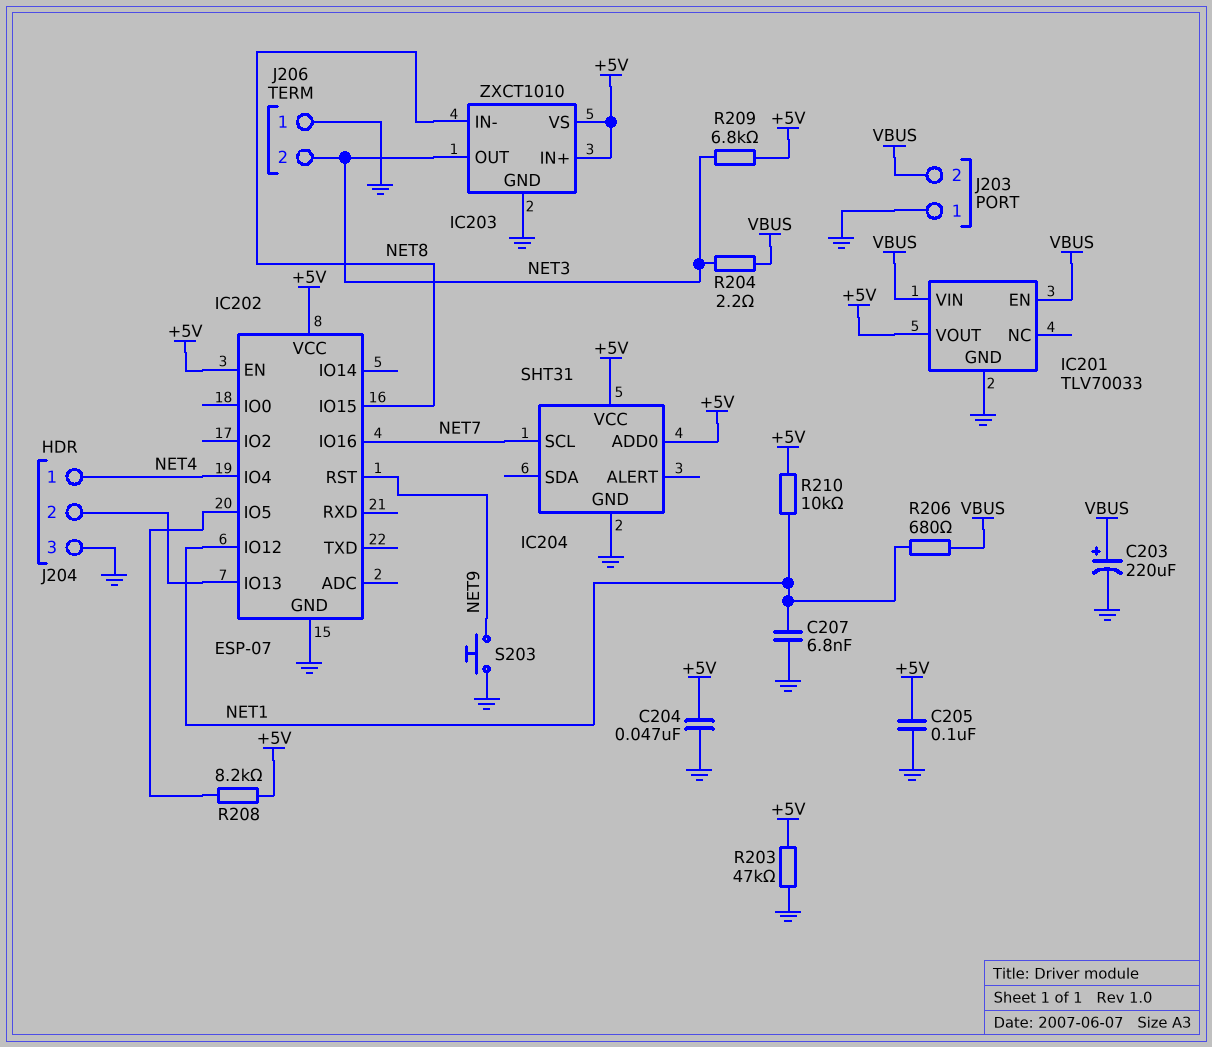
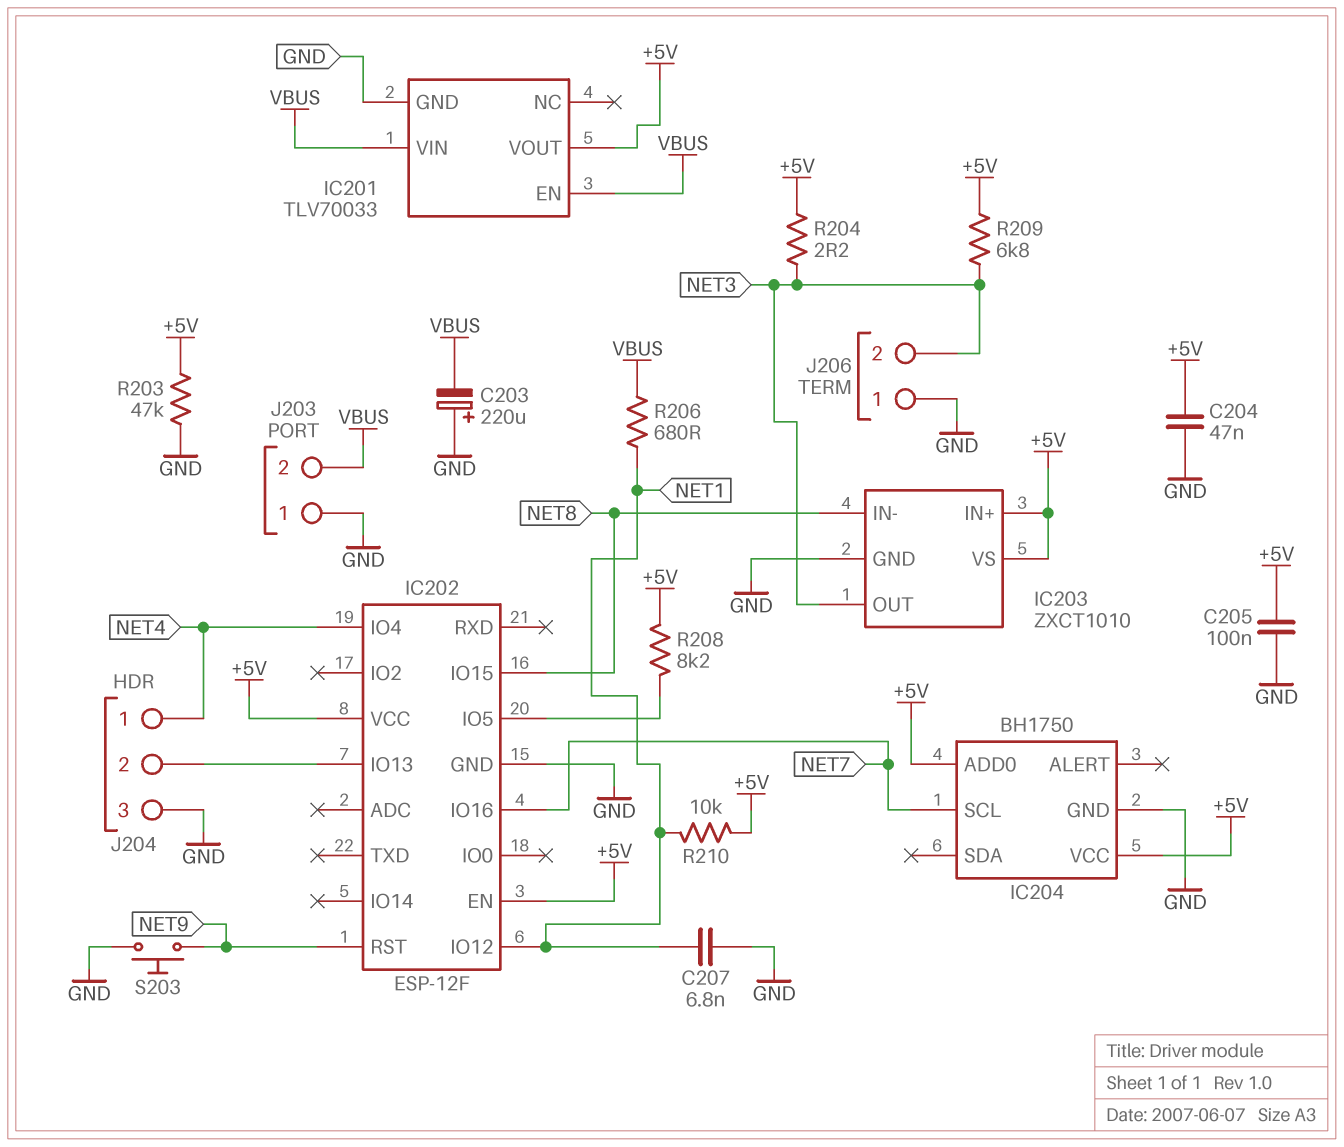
C203: 220uF (plus VBUS, minus GND) -> 220uF (plus GND, minus VBUS)
IC202: ESP-07 -> ESP-12F
IC204: SHT31 -> BH1750
R204: 2.2 (NET3, VBUS) -> 2.2 (+5V, NET3)

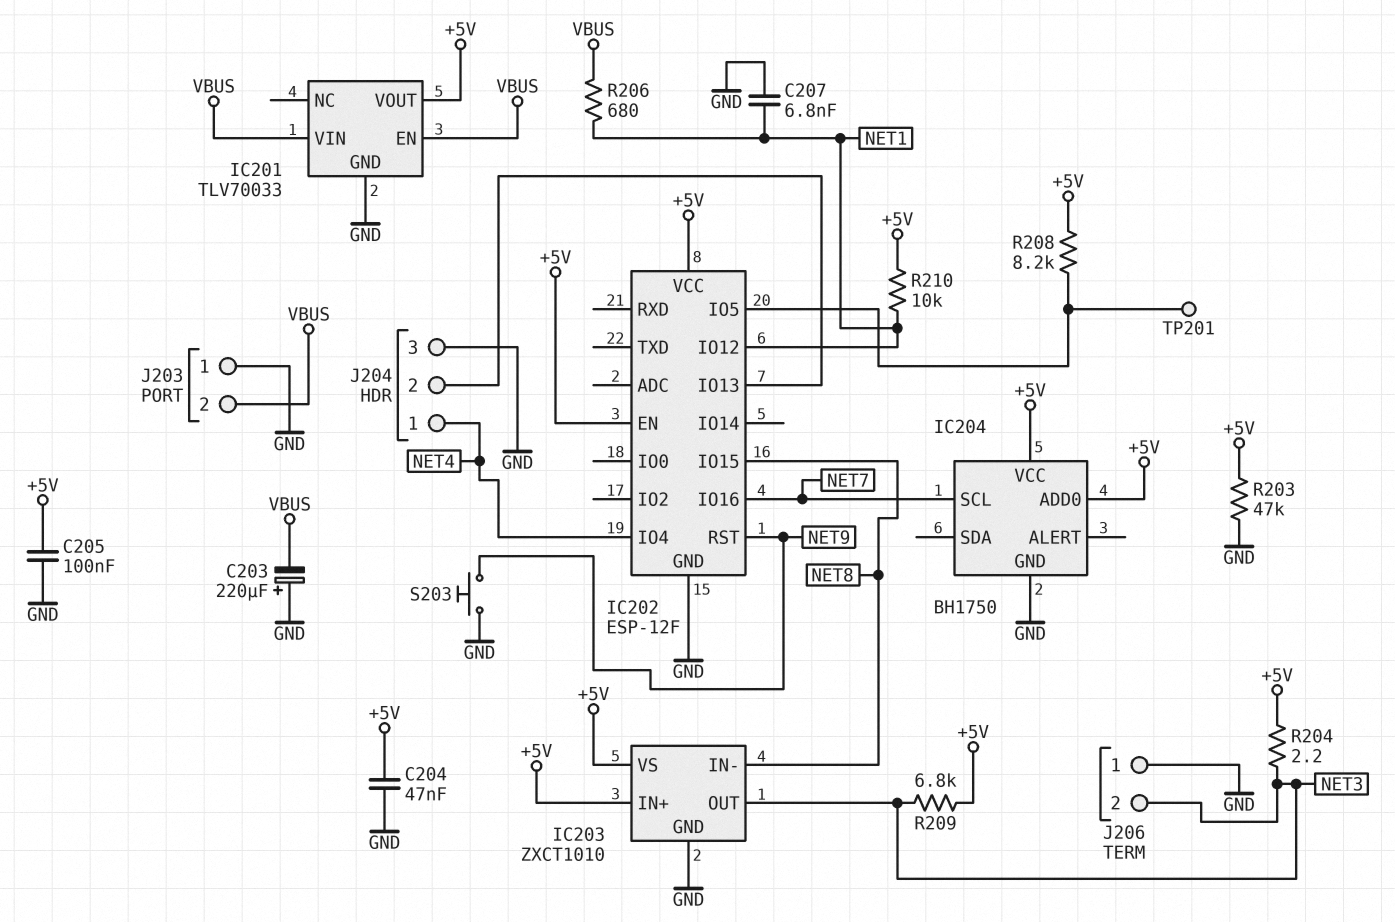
TP201: none -> test point (IC202/IO5)

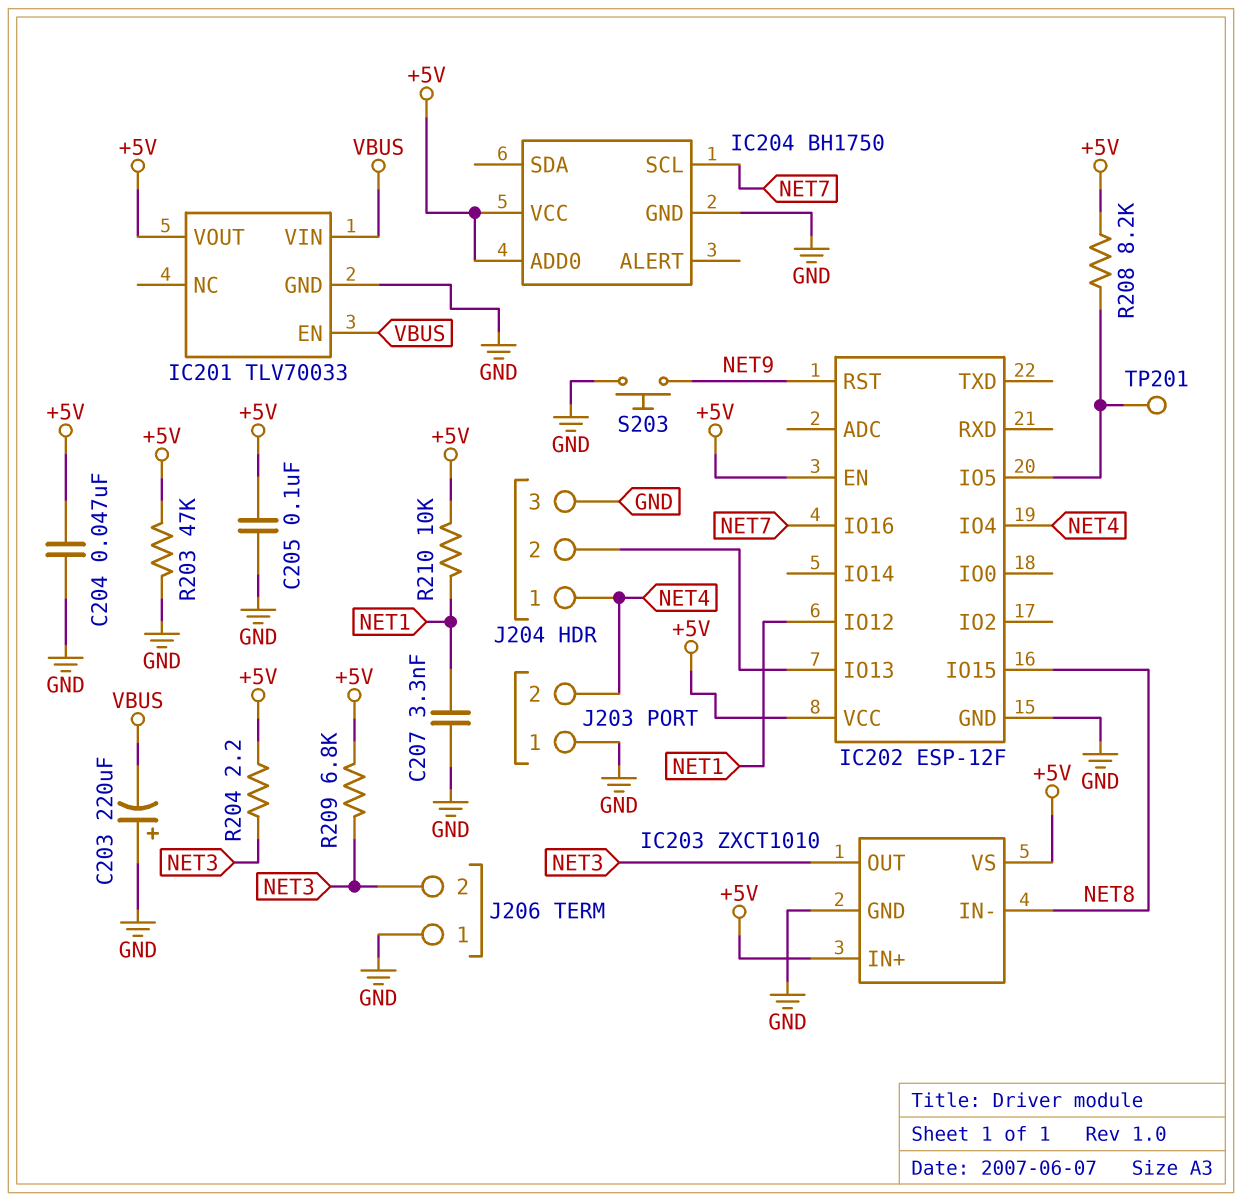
C207: 6.8nF (GND, NET1) -> 3.3nF (GND, NET1)
J203 pin 2: VBUS -> NET4
R206: 680 (NET1, VBUS) -> none

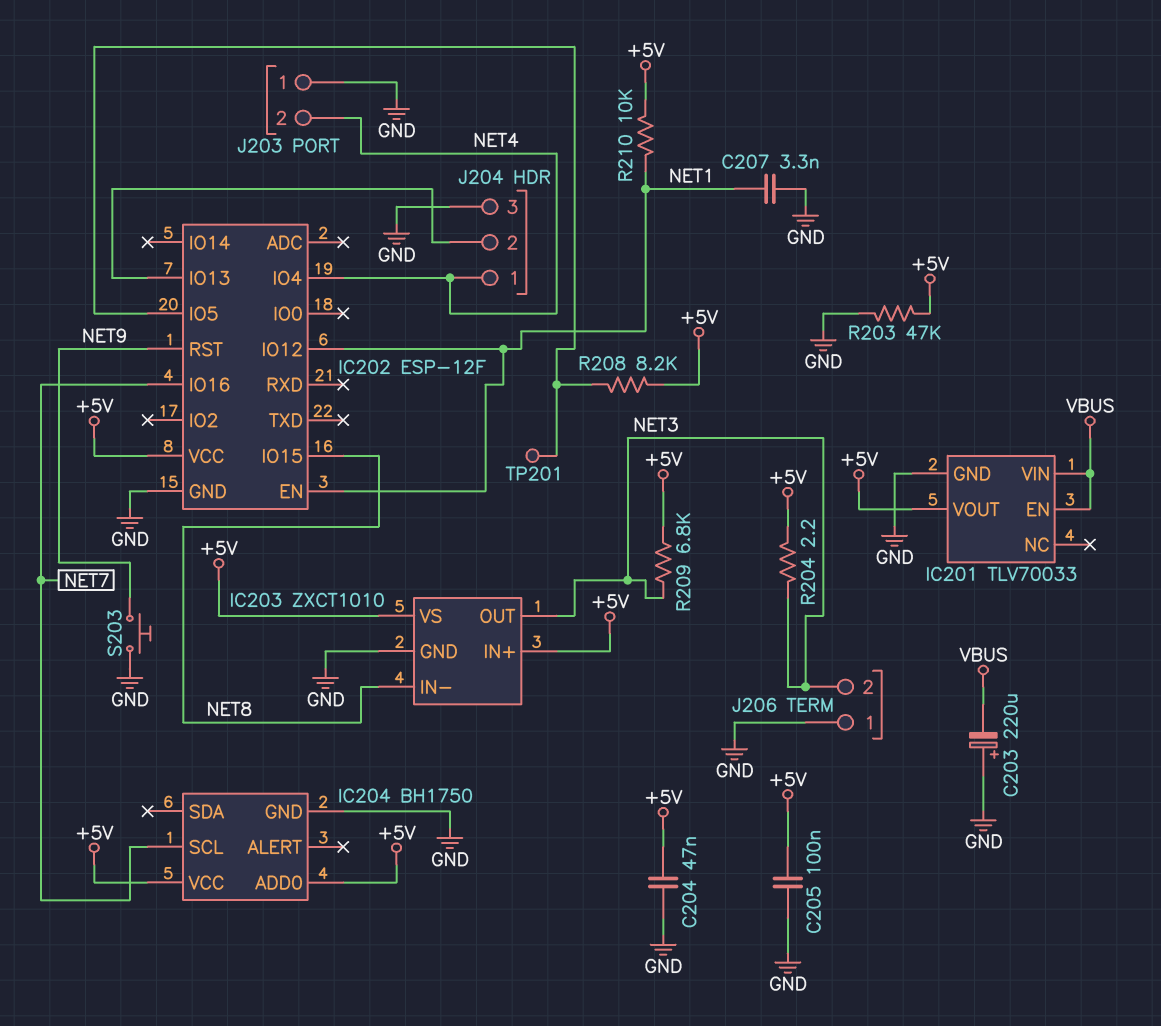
IC202 pin EN: +5V -> NET1

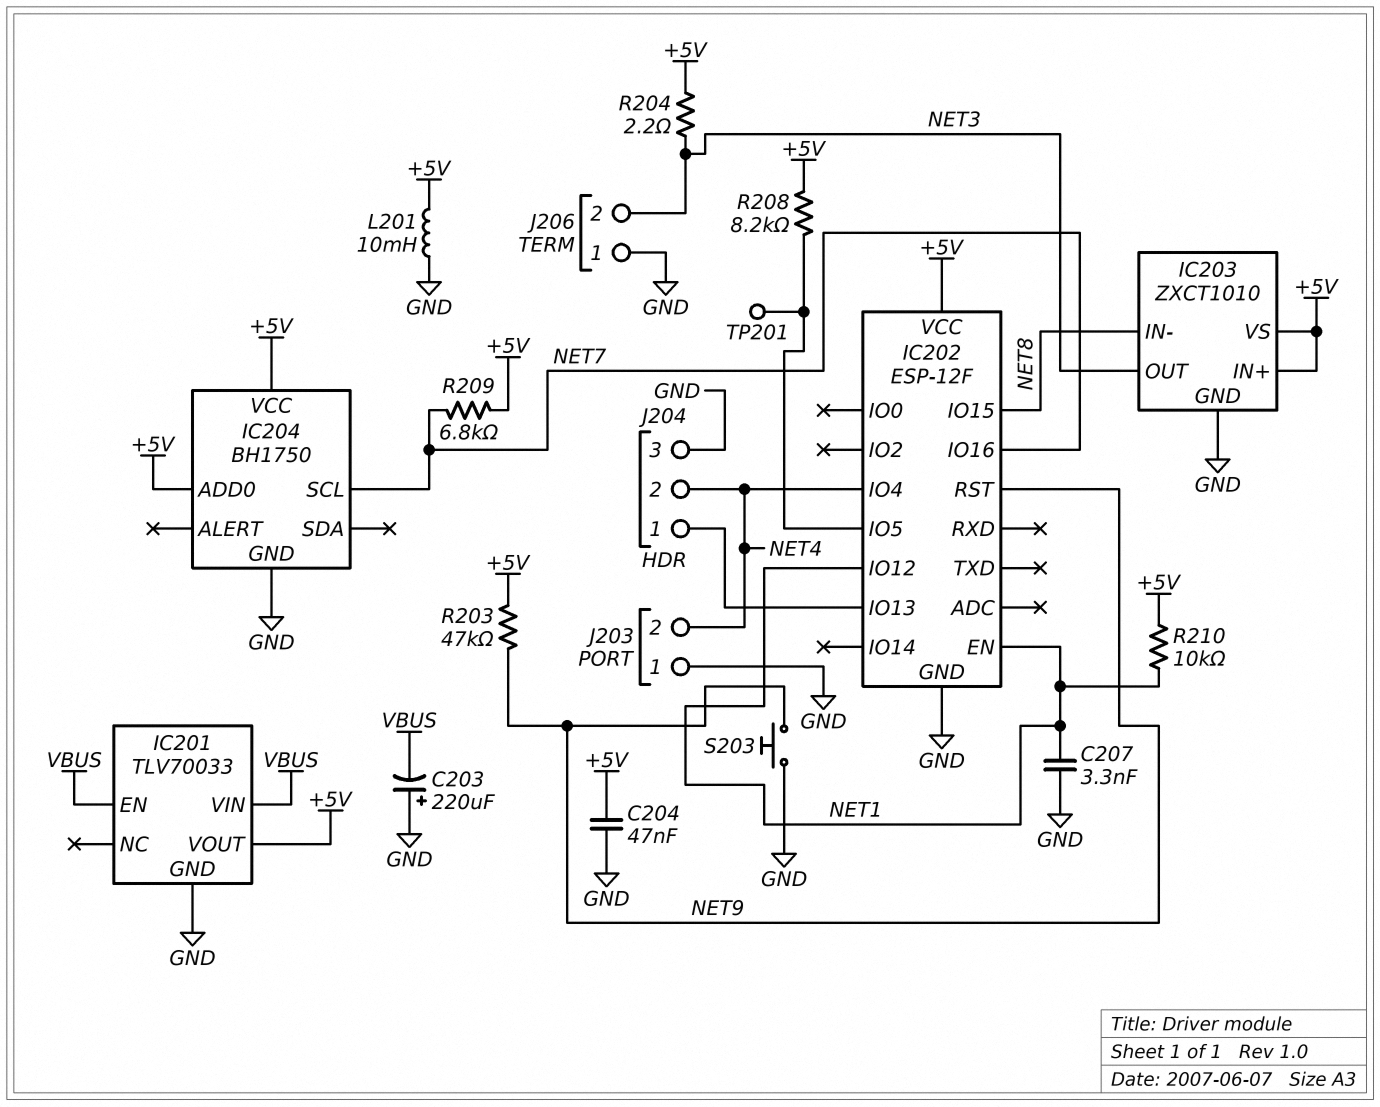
C205: 100nF (+5V, GND) -> none
J204 pin 1: NET4 -> IC202/IO13
J204 pin 2: IC202/IO13 -> NET4
L201: none -> 10mH (+5V, GND)
R203: 47k (+5V, GND) -> 47k (+5V, NET9)
R209: 6.8k (+5V, NET3) -> 6.8k (+5V, NET7)

